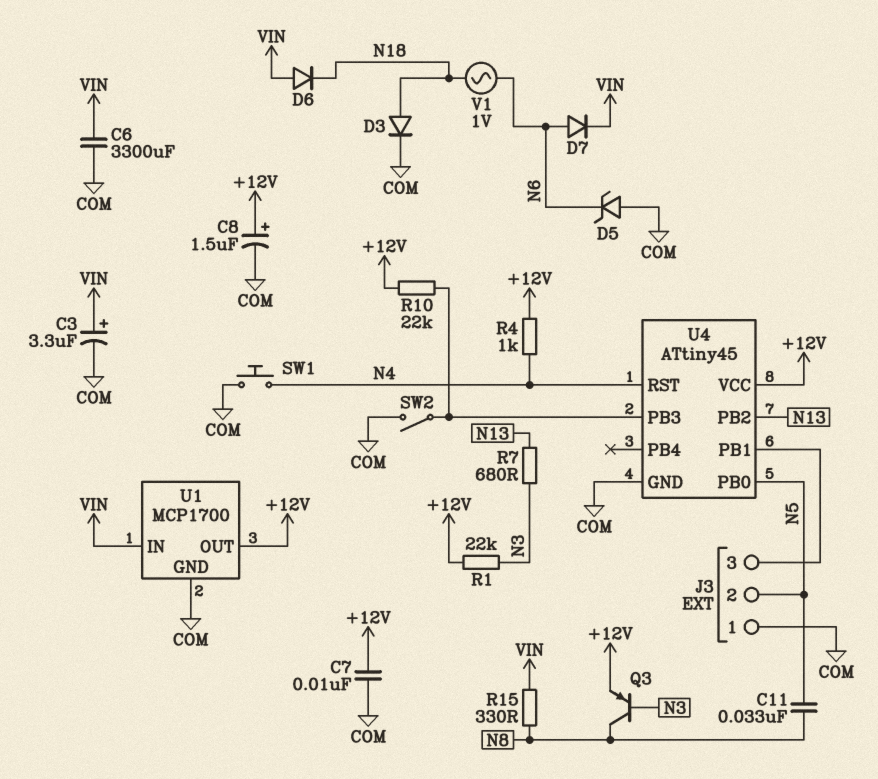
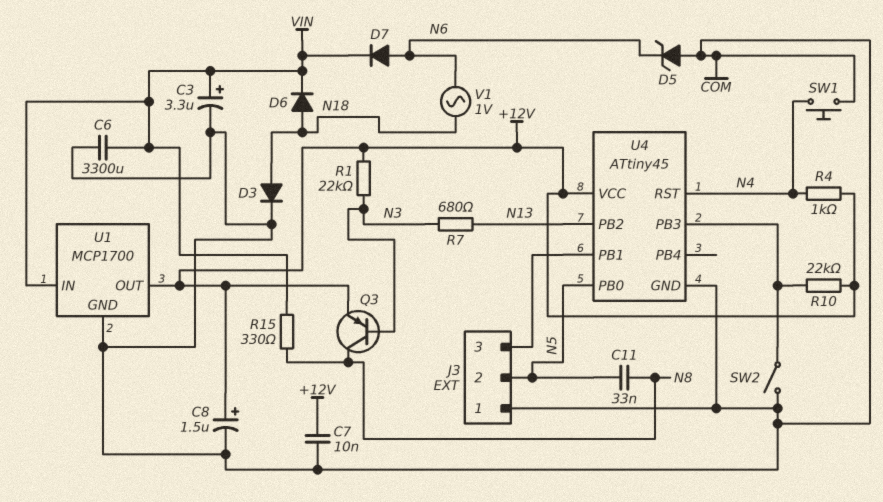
D6: diode (A VIN, K N18) -> diode (A N18, K VIN)

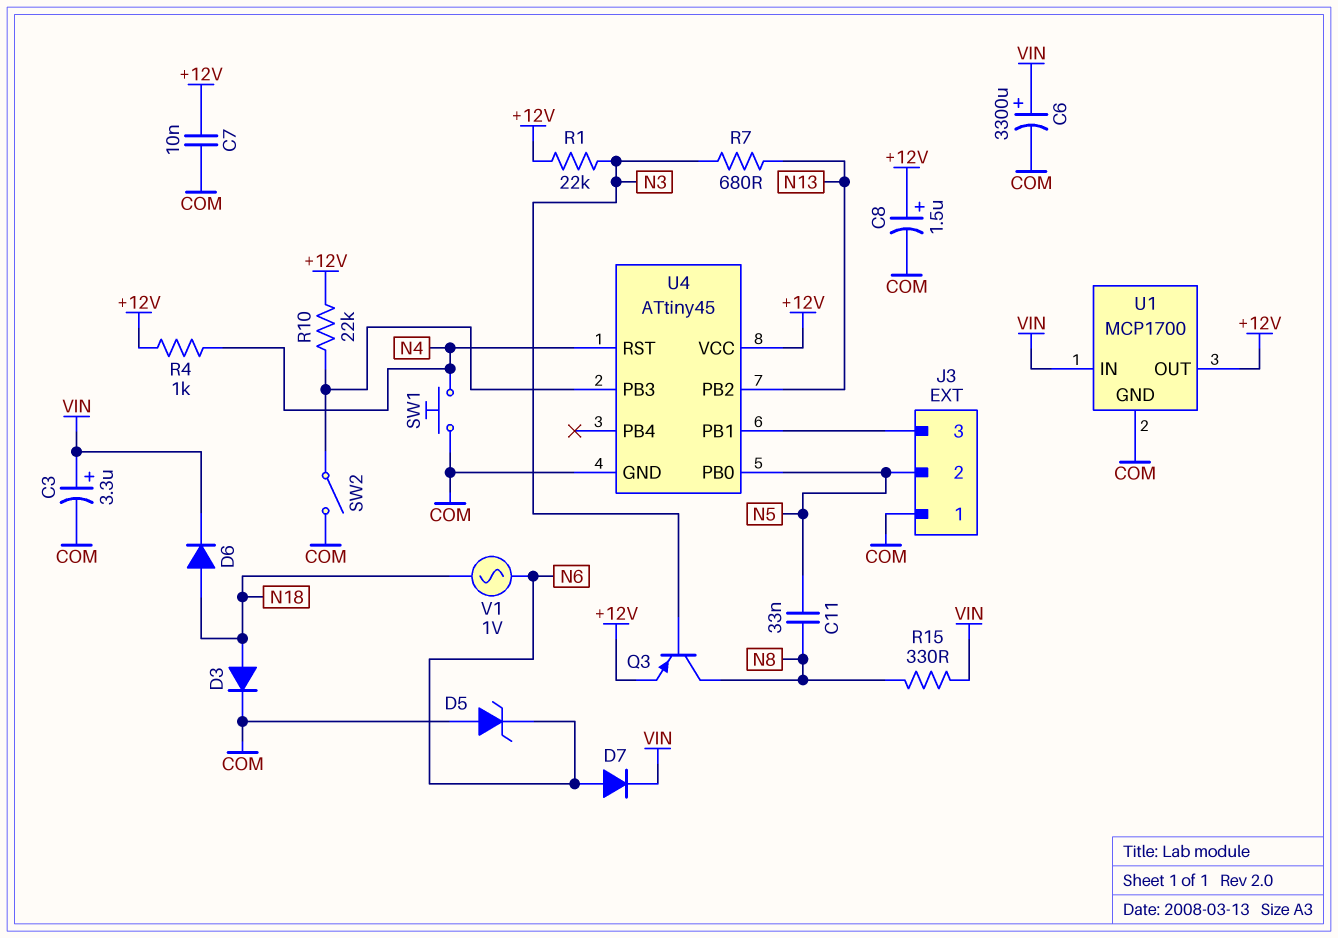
C6: 3300uF (COM, VIN) -> 3300uF (plus VIN, minus COM)

